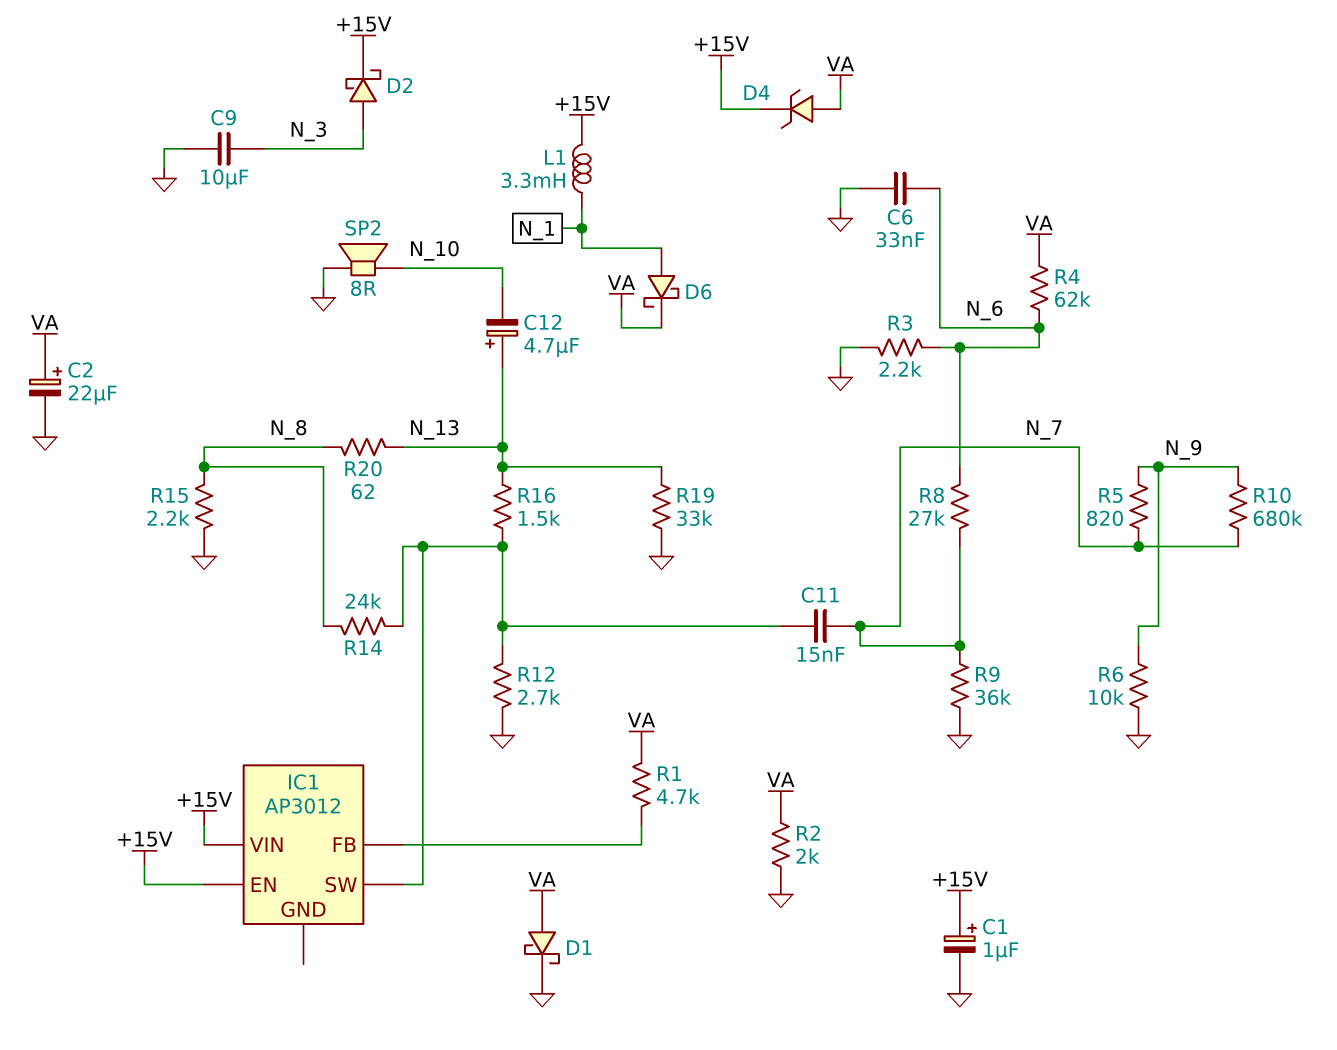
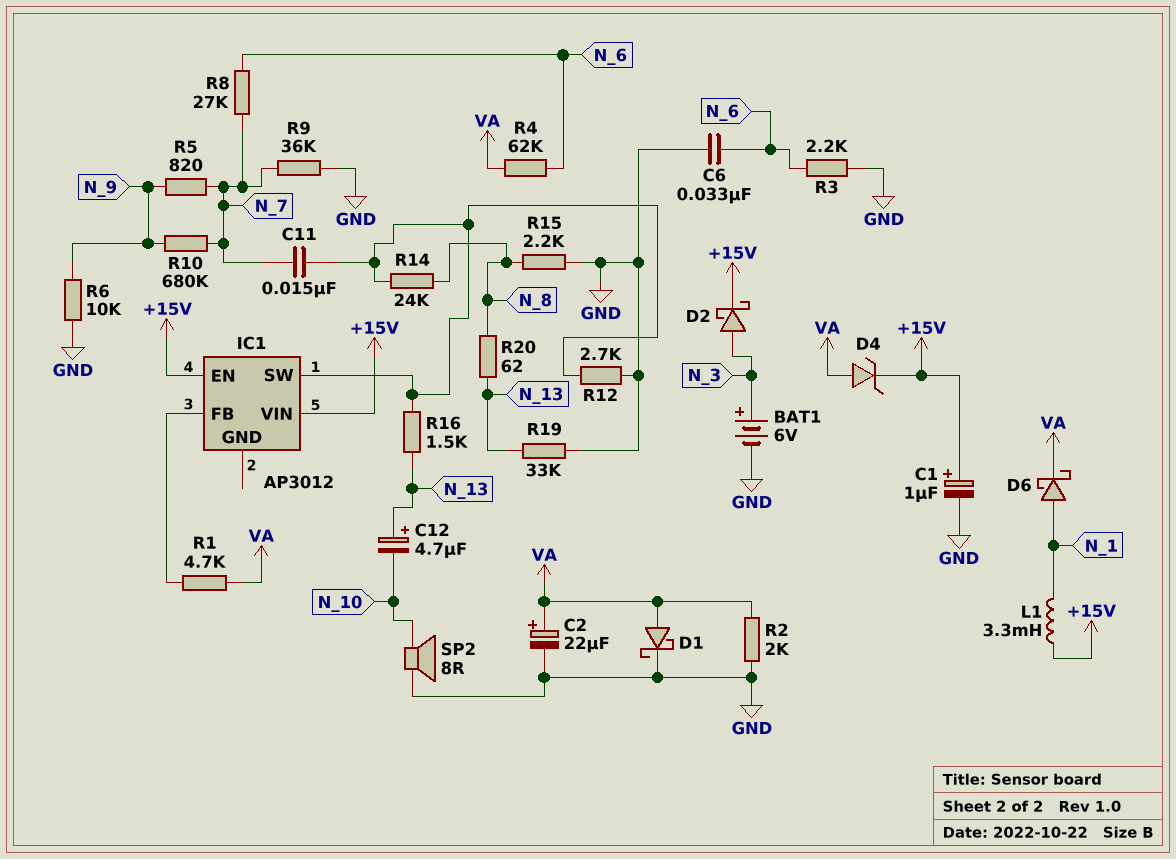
BAT1: none -> 6V (plus N_3, minus GND)
C9: 10uF (GND, N_3) -> none

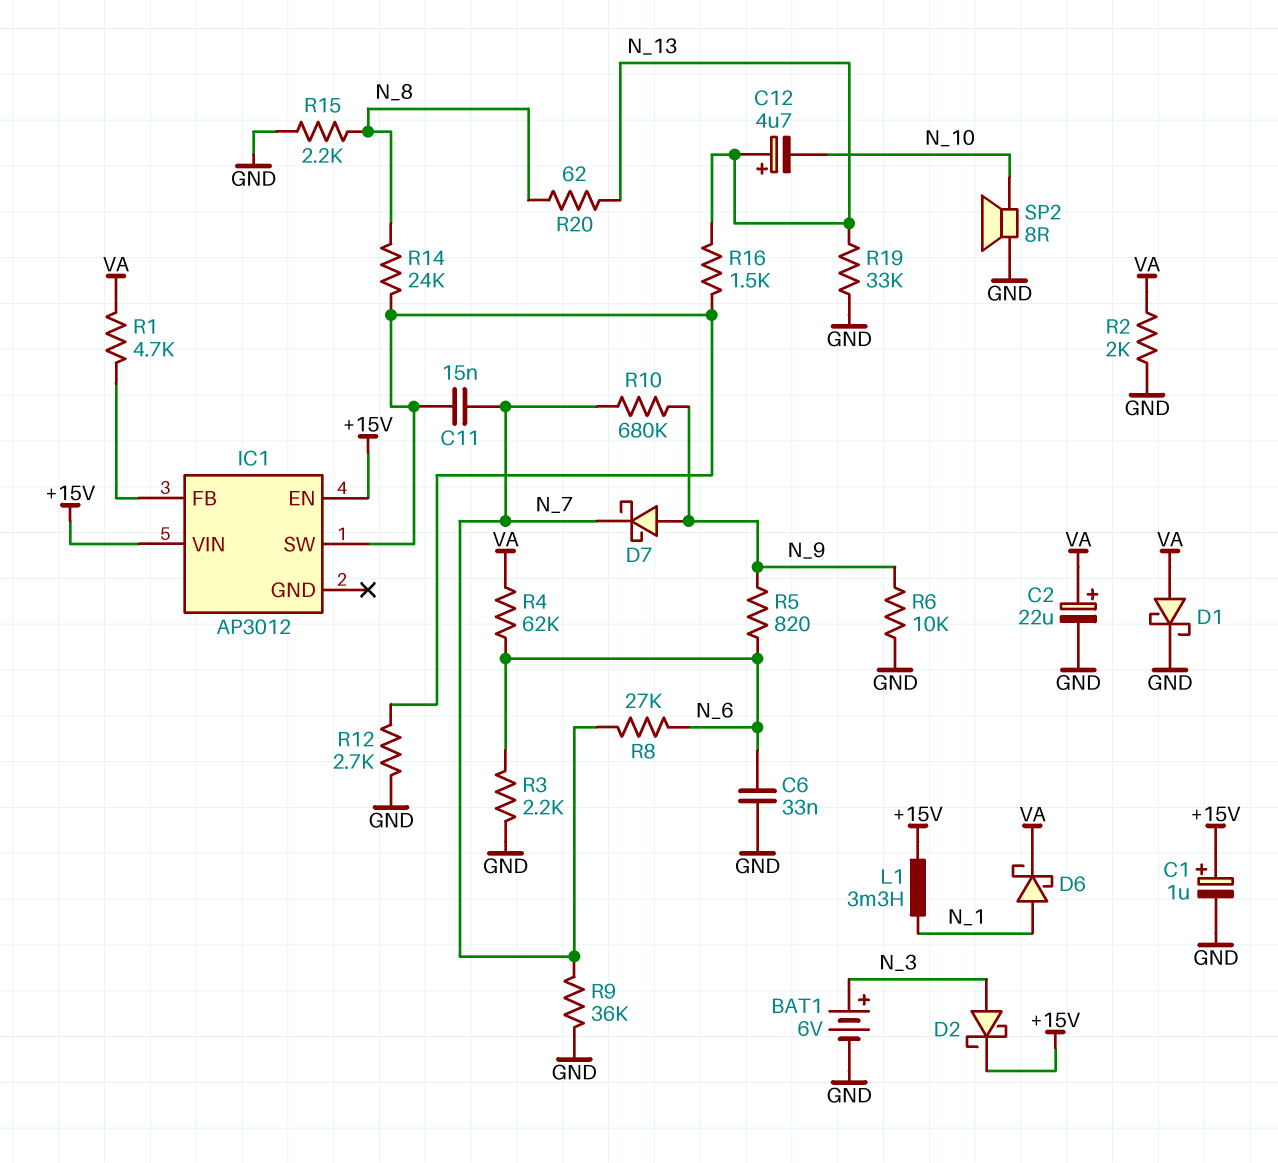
D4: zener (A VA, K +15V) -> none
D7: none -> schottky (A N_9, K N_7)
R5: 820 (N_7, N_9) -> 820 (N_6, N_9)

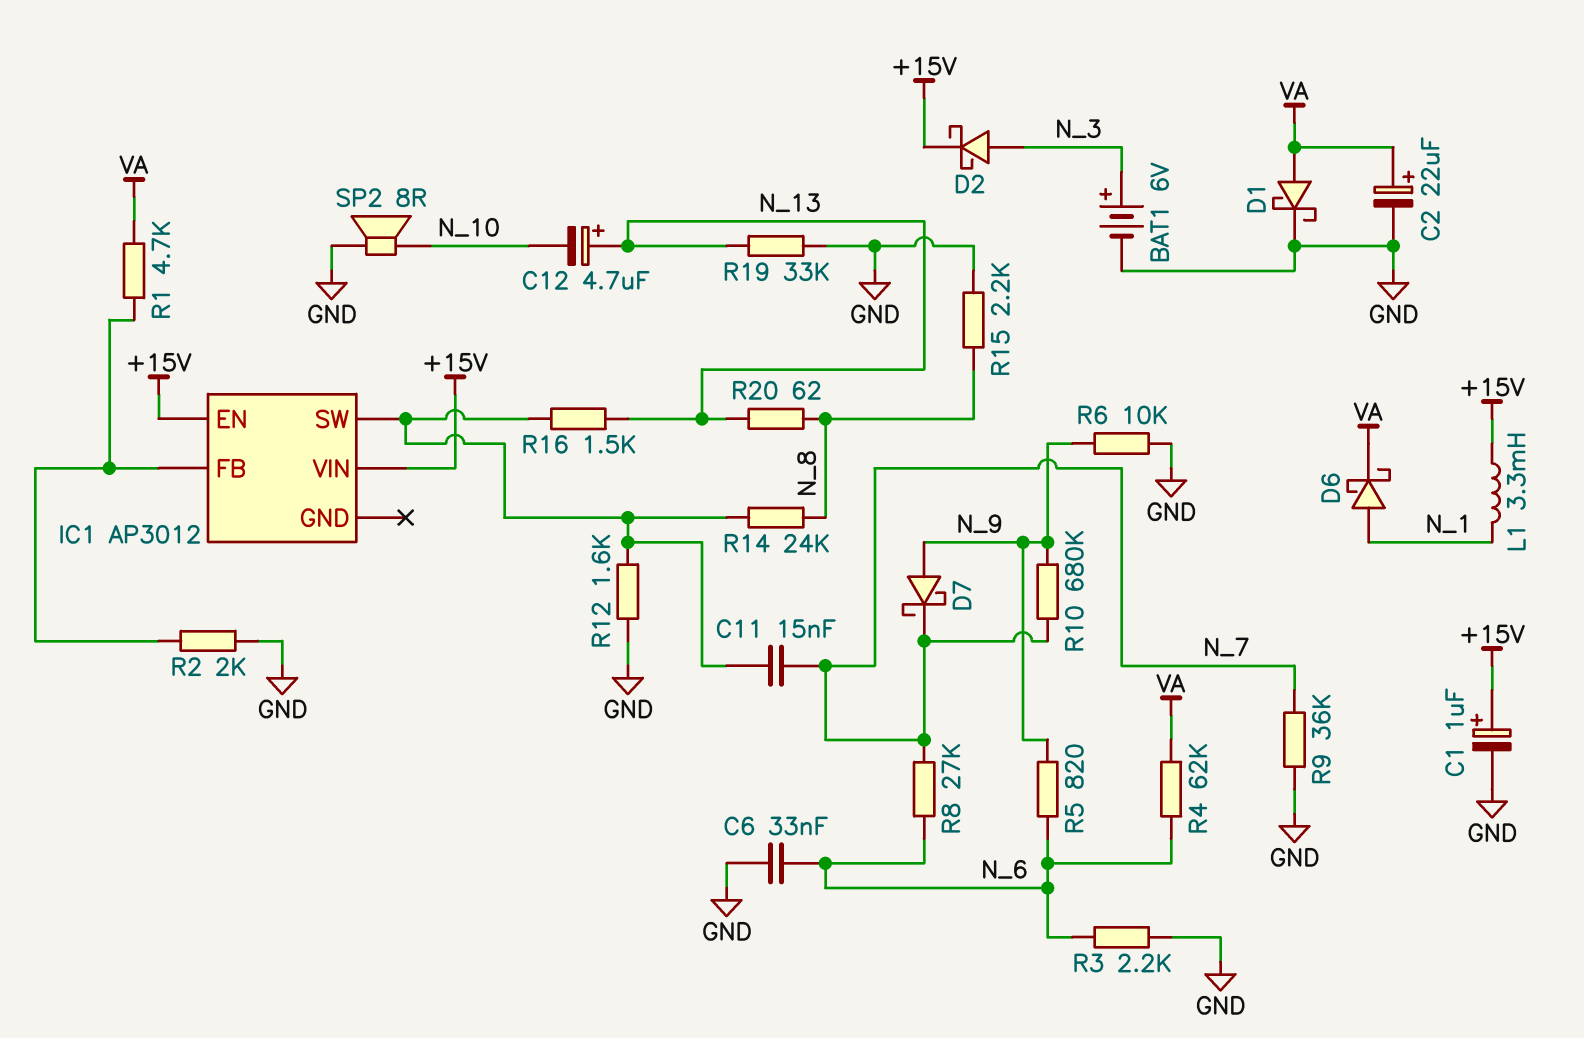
R2: 2k (GND, VA) -> 2k (GND, IC1/FB)
R12: 2.7k (GND, IC1/SW) -> 1.6k (GND, IC1/SW)

